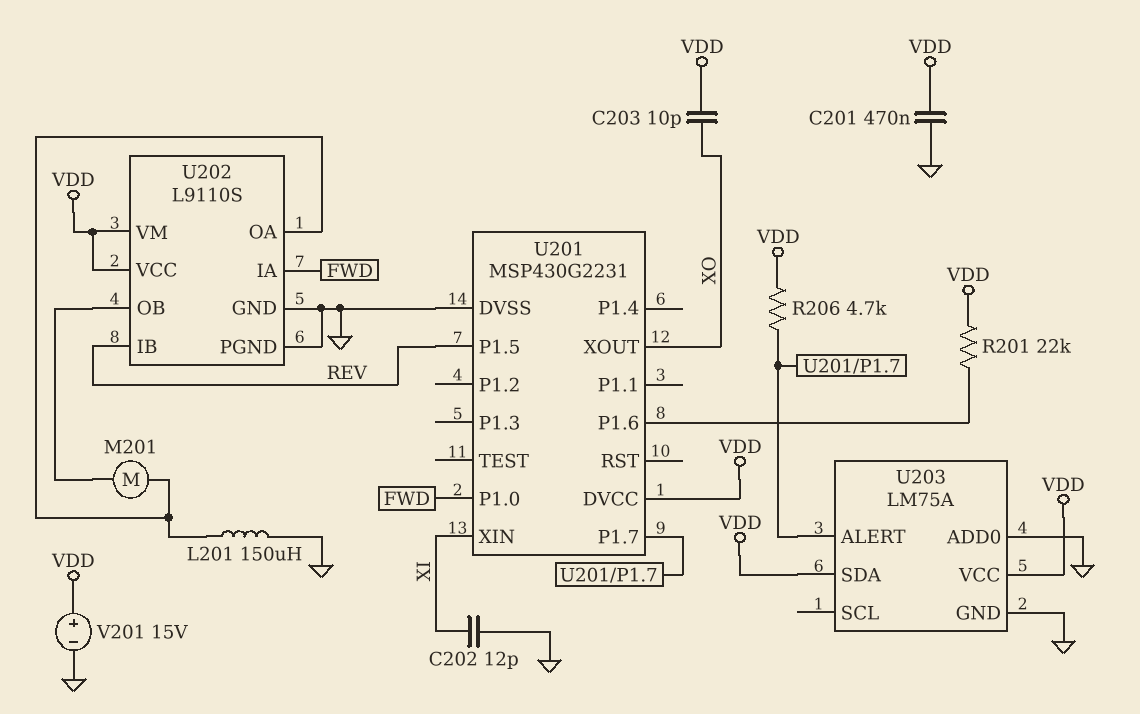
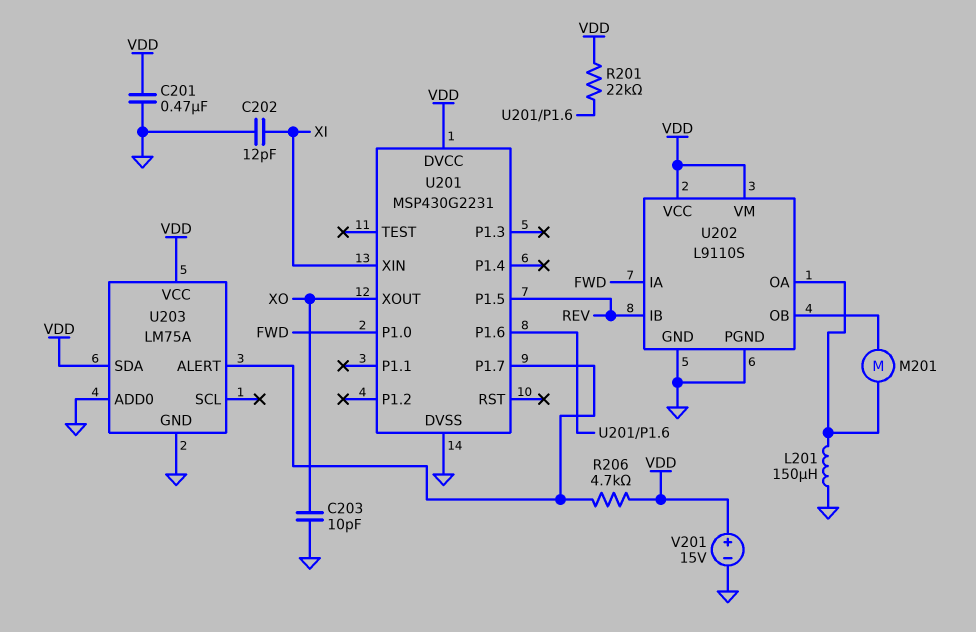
C203: 10pF (VDD, XO) -> 10pF (GND, XO)

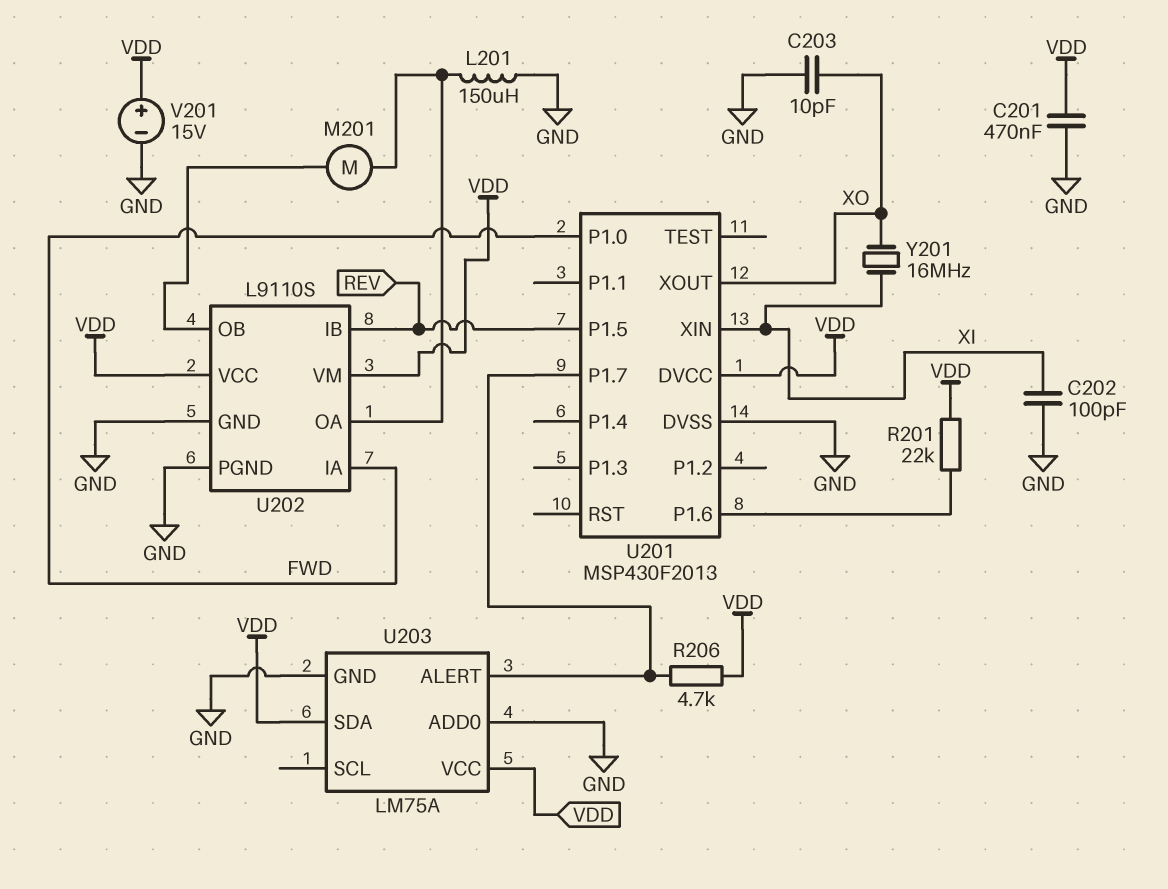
C202: 12pF (GND, XI) -> 100pF (GND, XI)
U201: MSP430G2231 -> MSP430F2013
Y201: none -> 16MHz (XI, XO)

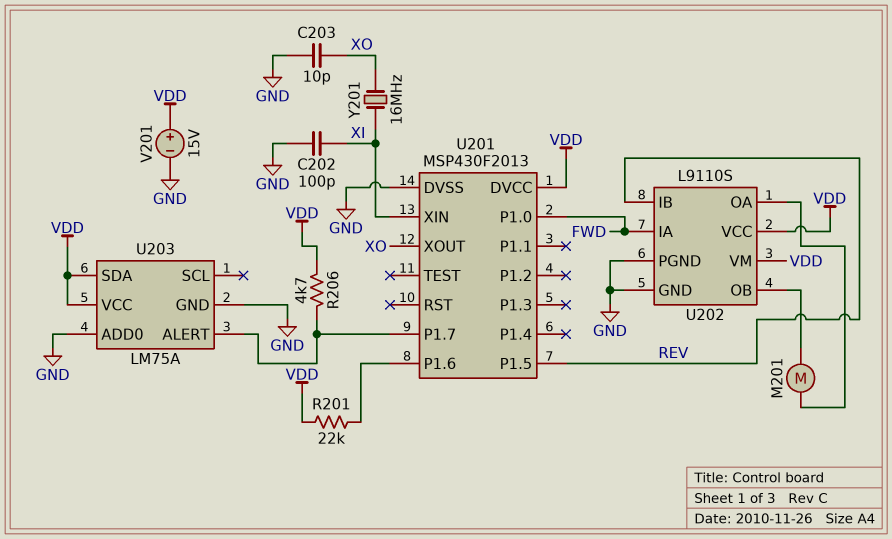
C201: 470nF (GND, VDD) -> none
L201: 150uH (GND, U202/OA) -> none

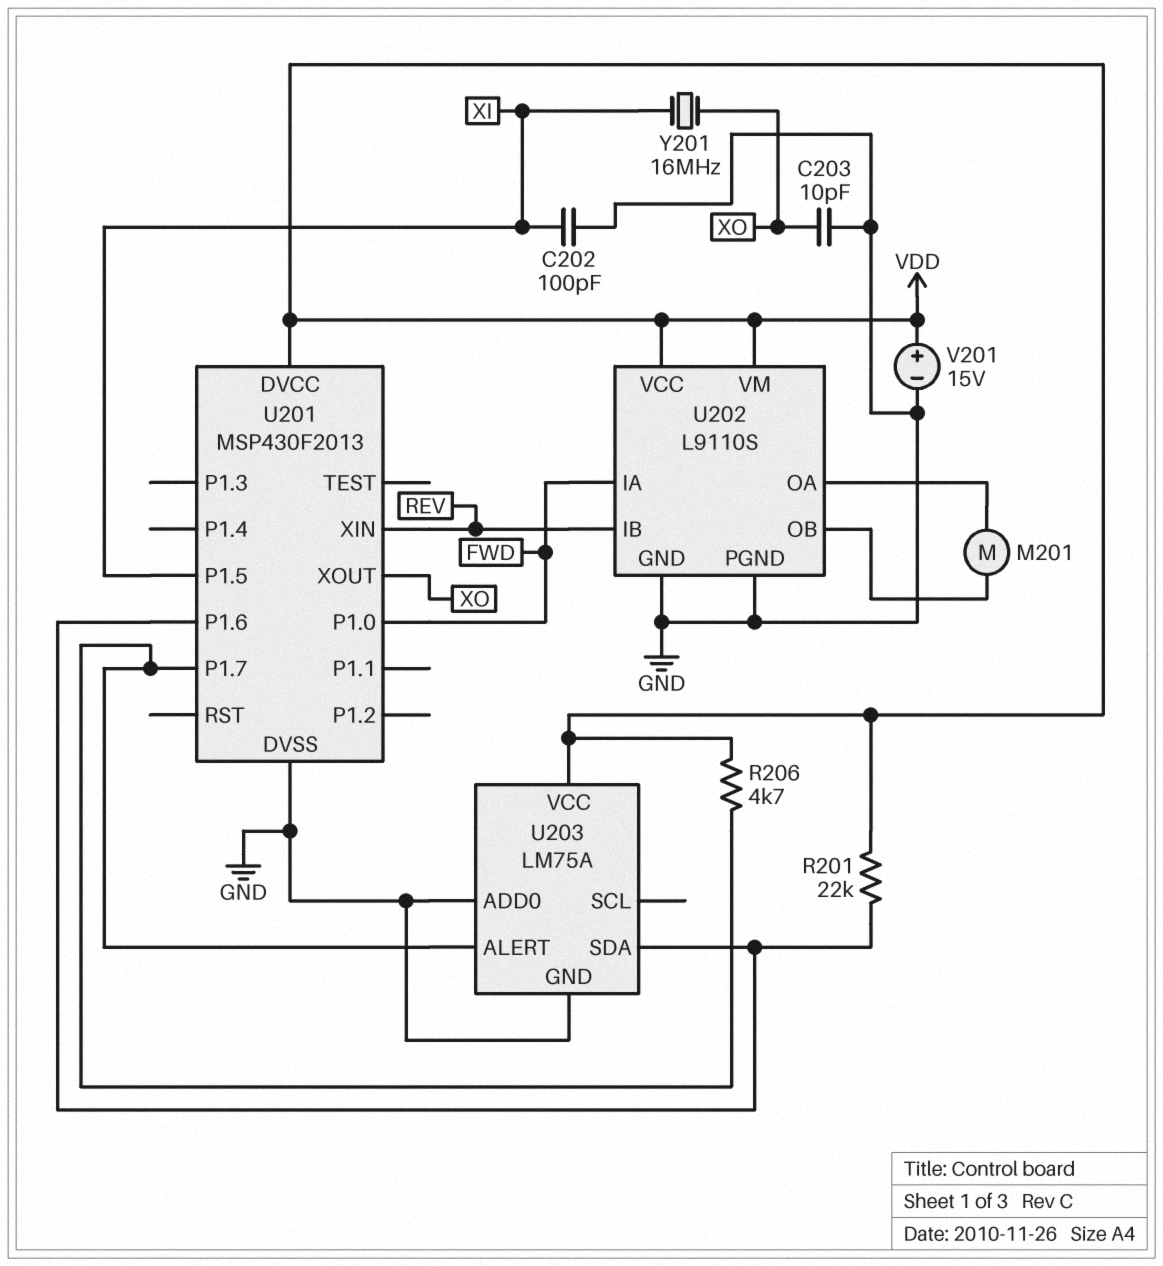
U201 pin P1.5: REV -> XI
U201 pin XIN: XI -> REV
U203 pin SDA: VDD -> U201/P1.6

